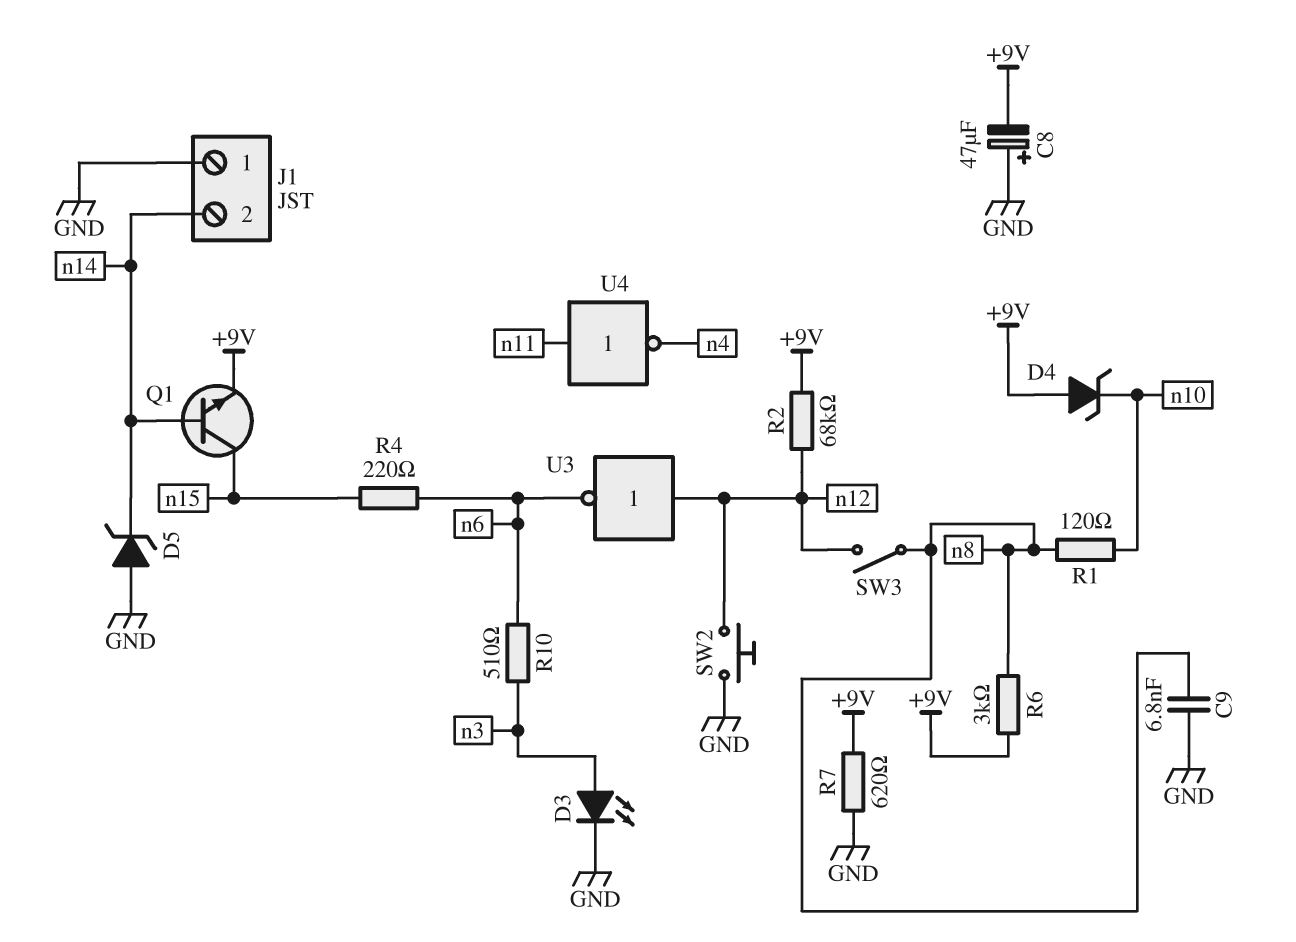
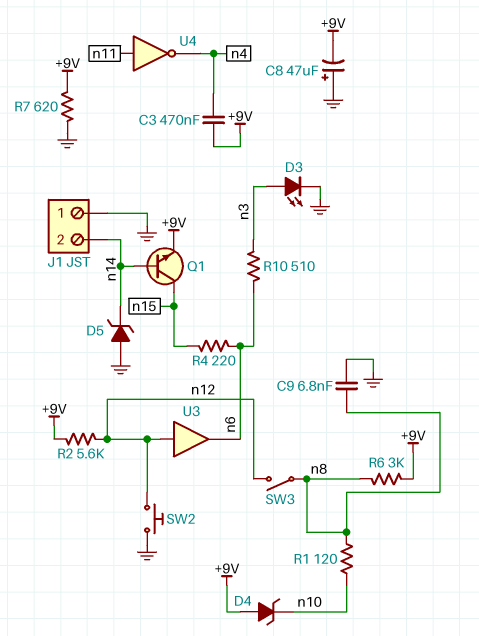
C3: none -> 470nF (+9V, n4)
R2: 68k (+9V, n12) -> 5.6k (+9V, n12)
U3: NOT (in n12, out n6) -> buffer (in n12, out n6)

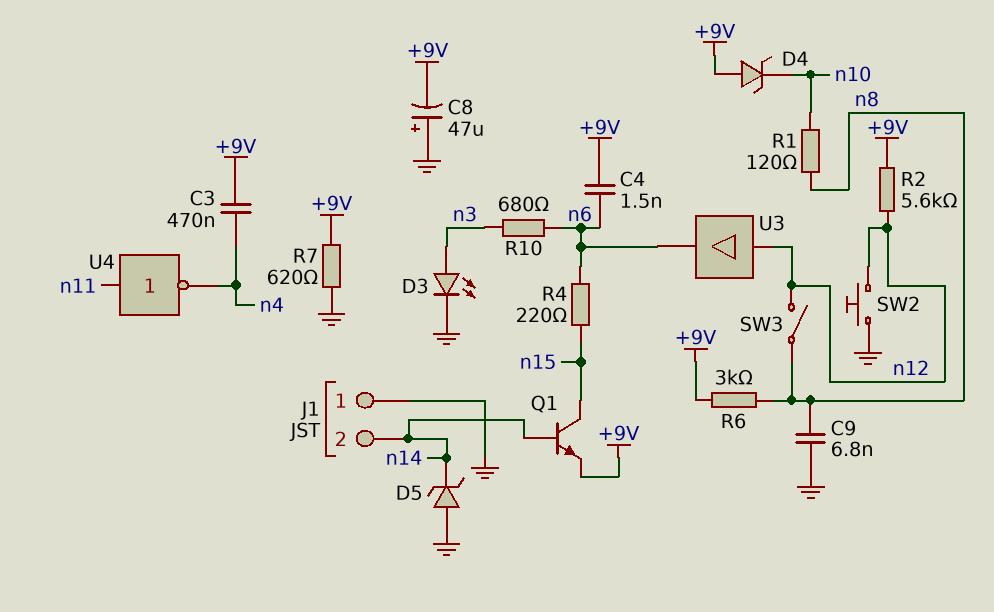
C4: none -> 1.5nF (+9V, n6)
R10: 510 (n3, n6) -> 680 (n3, n6)

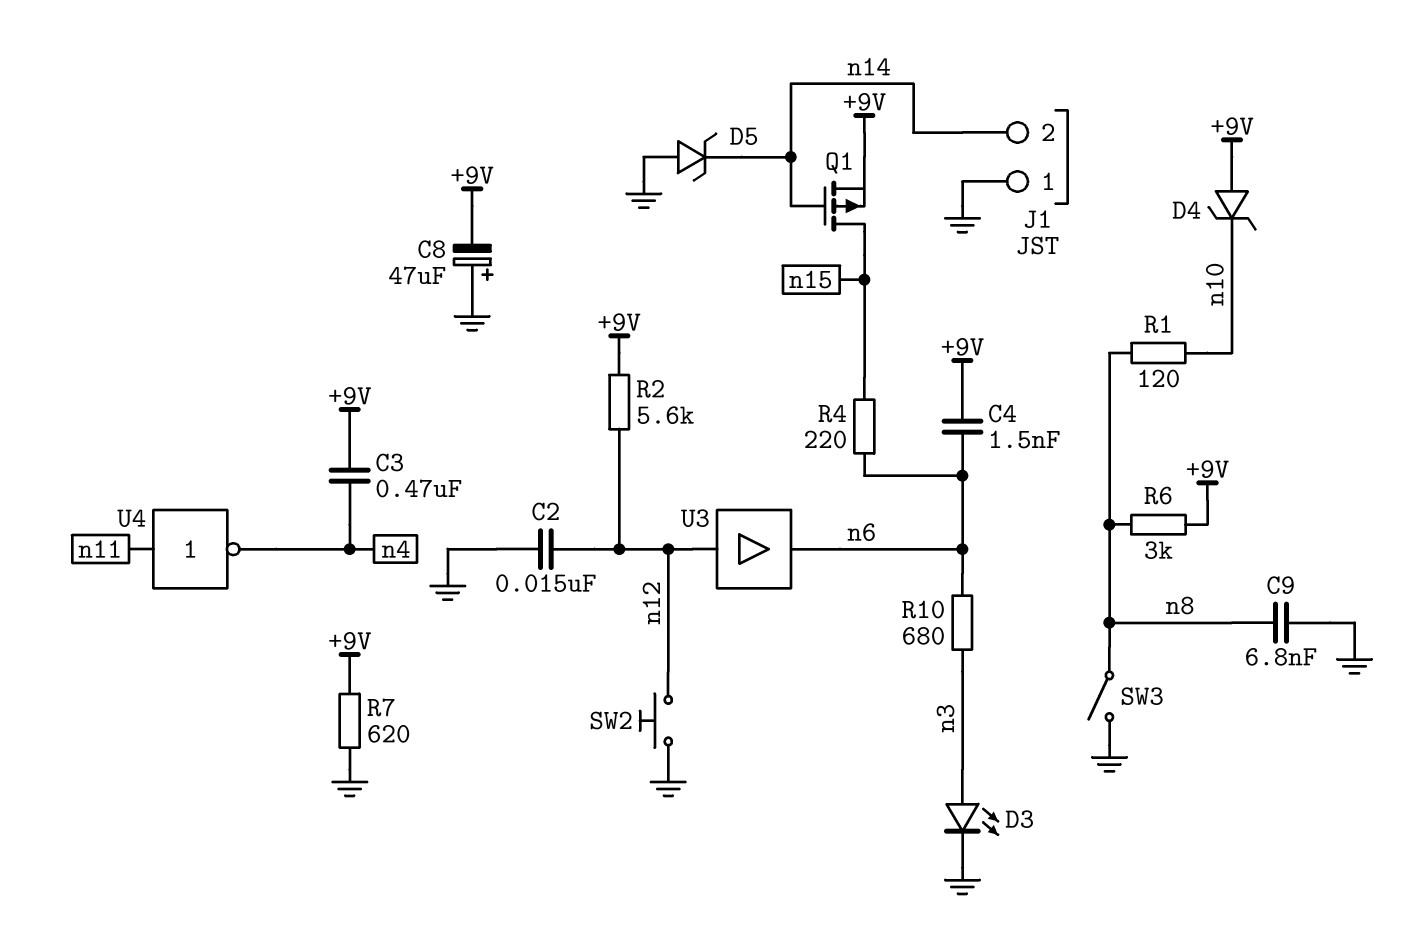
C2: none -> 15nF (GND, n12)
Q1: NPN (B n14, C n15, E +9V) -> PMOS (G n14, D n15, S +9V)
SW3: switch (n8, n12) -> switch (GND, n8)

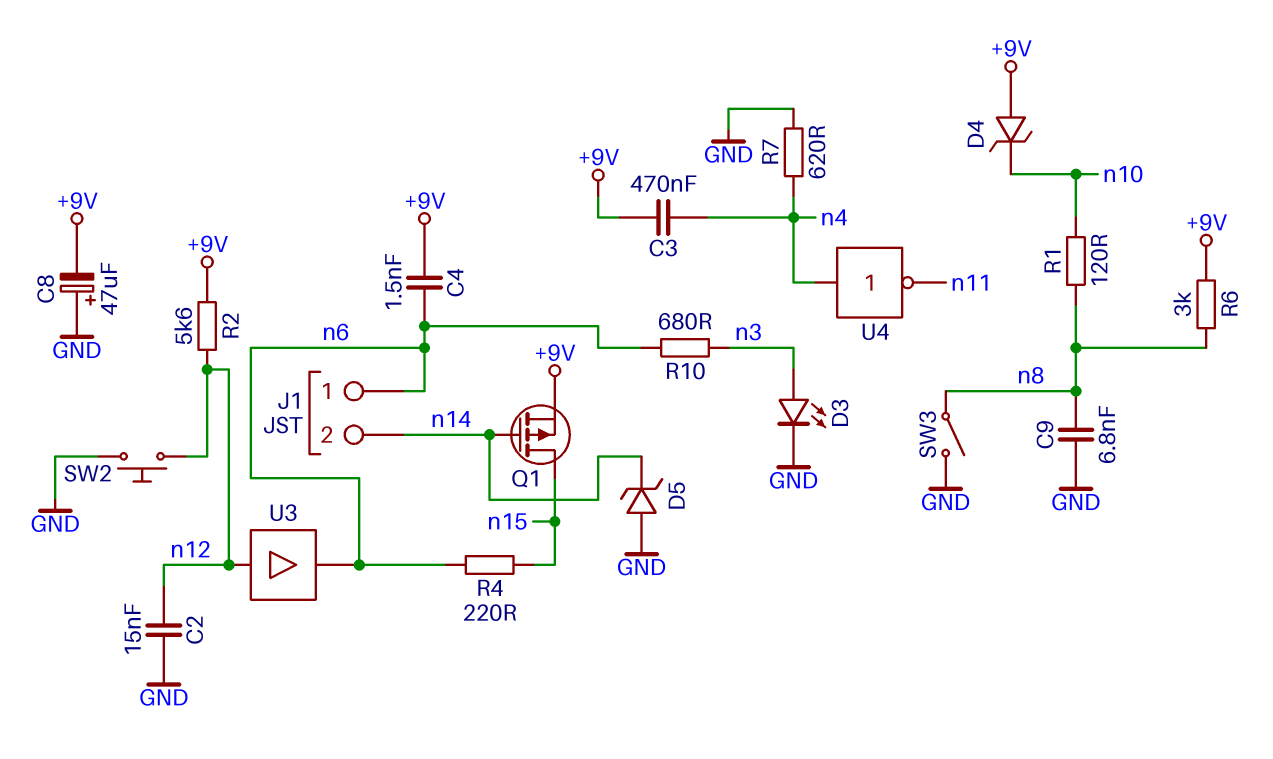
J1 pin 1: GND -> n6
R7: 620 (+9V, GND) -> 620 (GND, n4)
U4: NOT (in n11, out n4) -> NOT (in n4, out n11)

